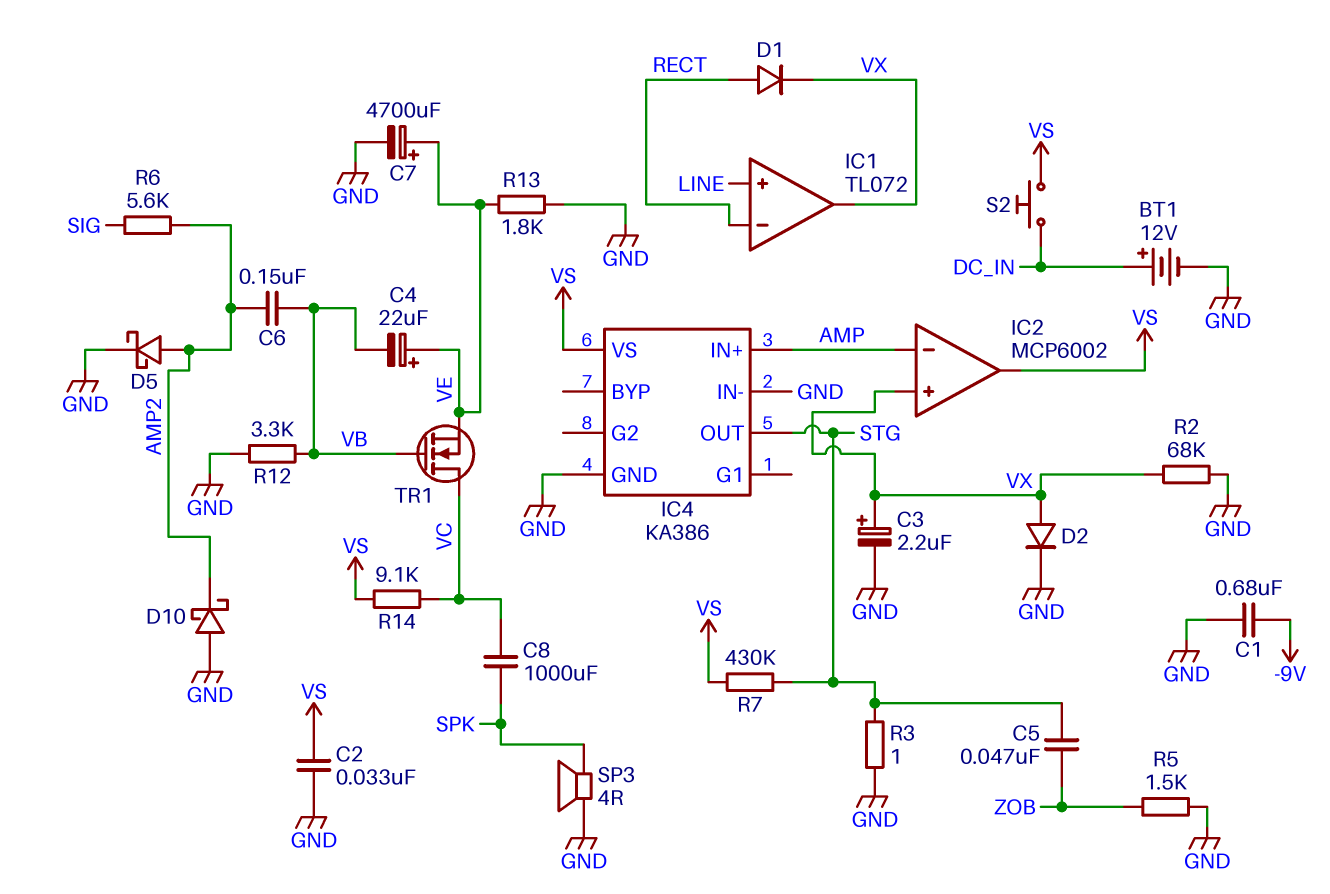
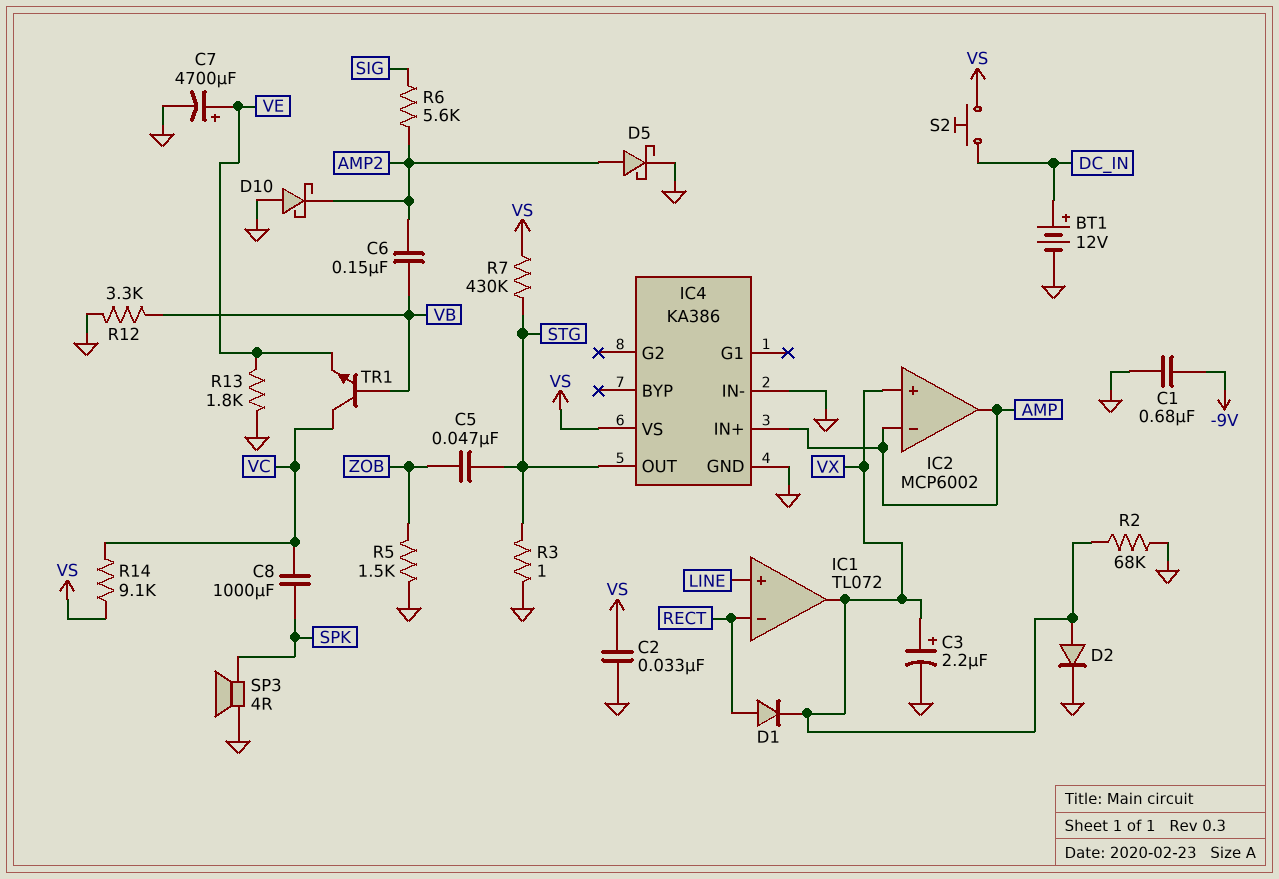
C4: 22uF (plus VE, minus VB) -> none
IC2 pin out: VS -> AMP
TR1: NMOS (G VB, D VC, S VE) -> NPN (B VB, C VC, E VE)

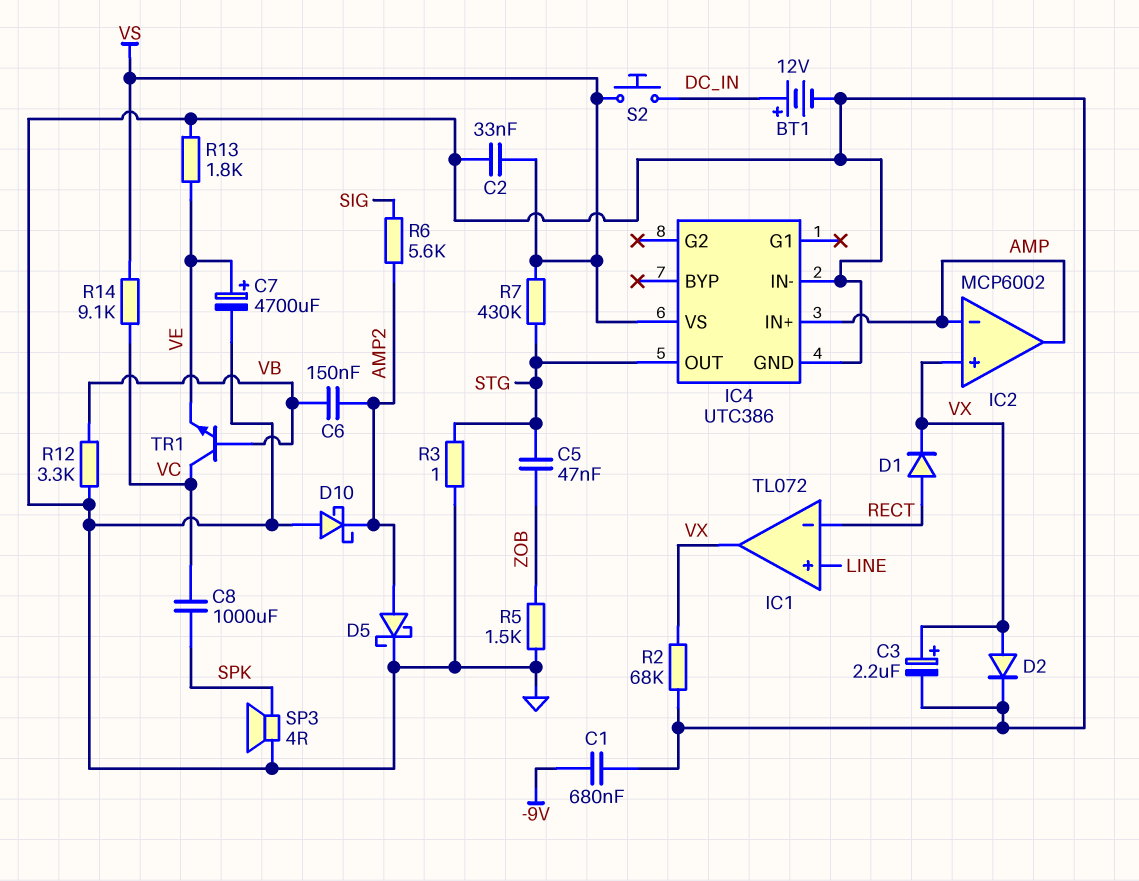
IC4: KA386 -> UTC386

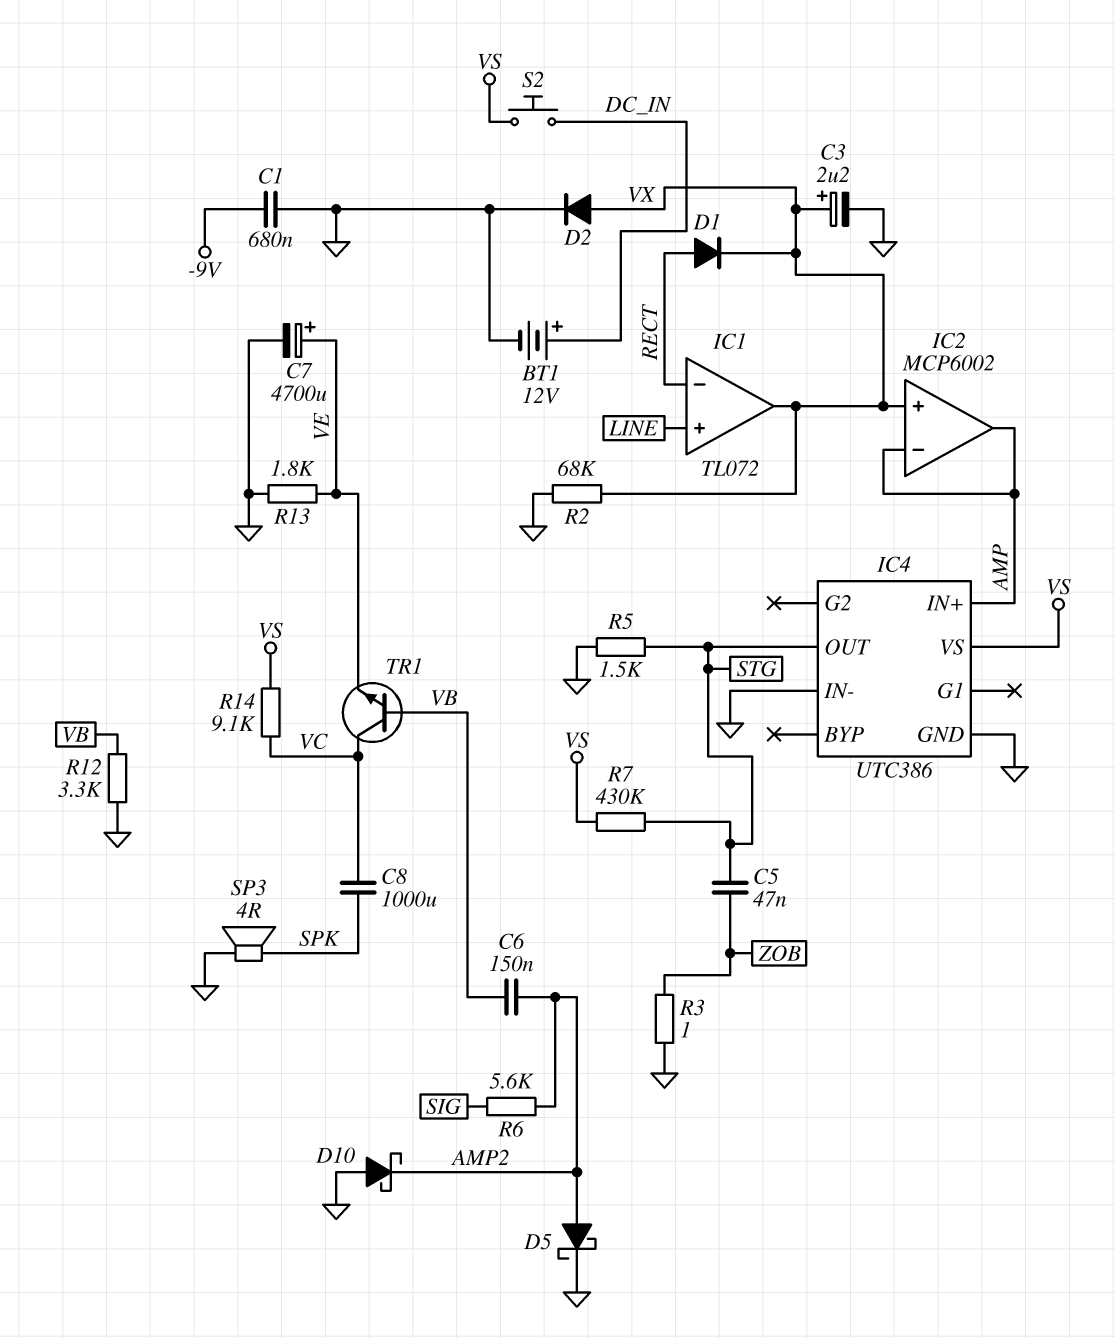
C2: 33nF (GND, VS) -> none
R3: 1 (GND, STG) -> 1 (GND, ZOB)
R5: 1.5k (GND, ZOB) -> 1.5k (GND, STG)

